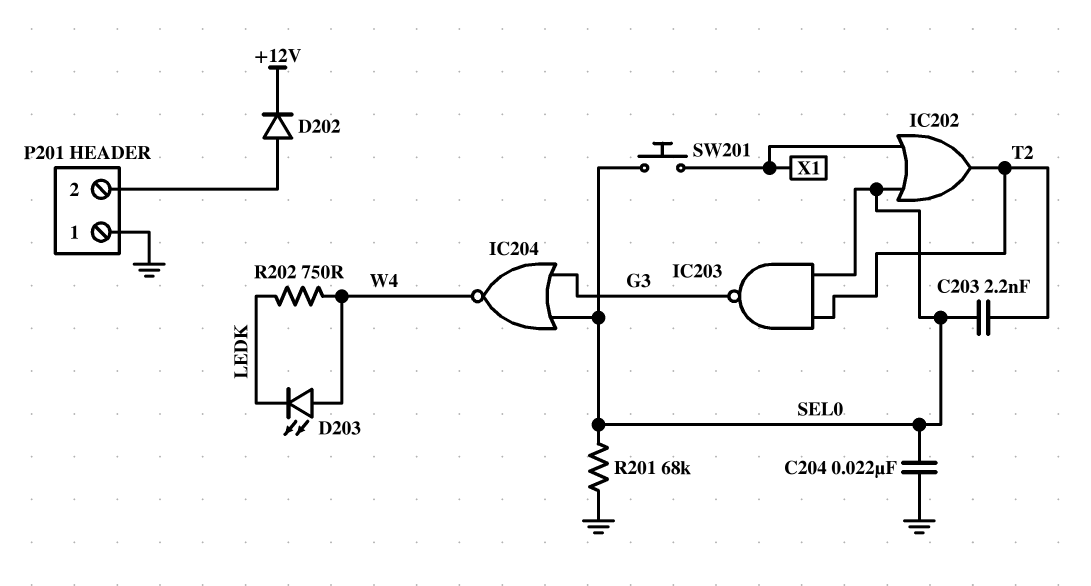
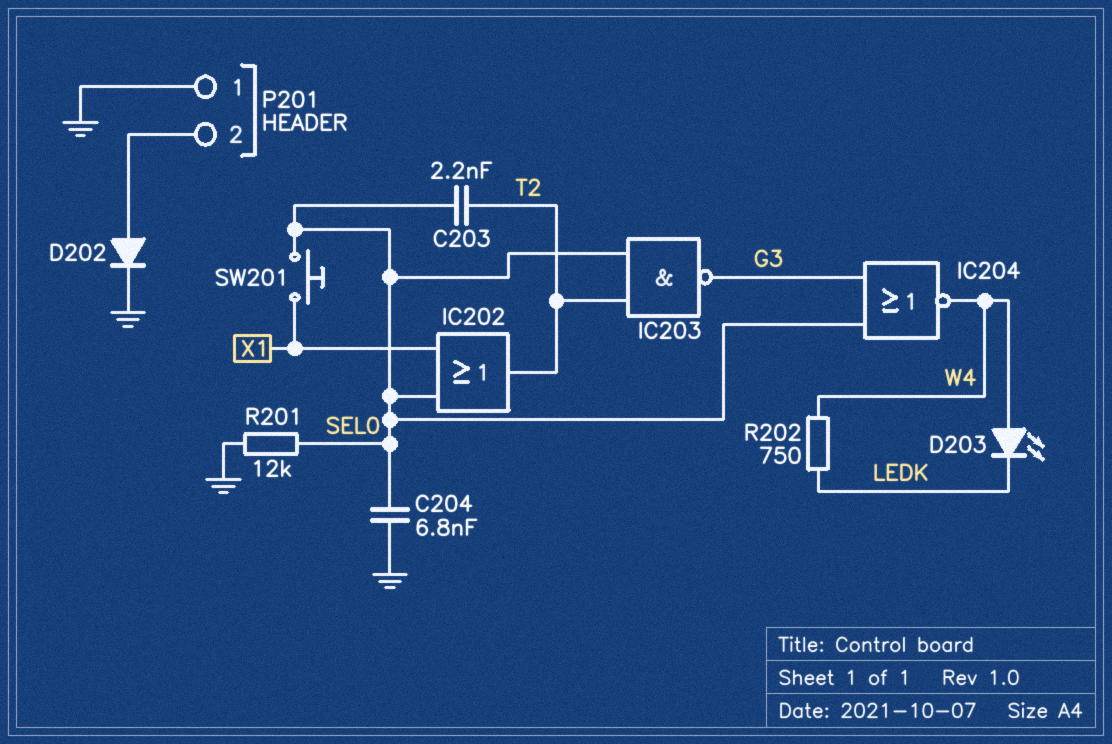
C204: 22nF (GND, SEL0) -> 6.8nF (GND, SEL0)
D202: diode (A P201/2, K +12V) -> diode (A P201/2, K GND)
R201: 68k (GND, SEL0) -> 12k (GND, SEL0)

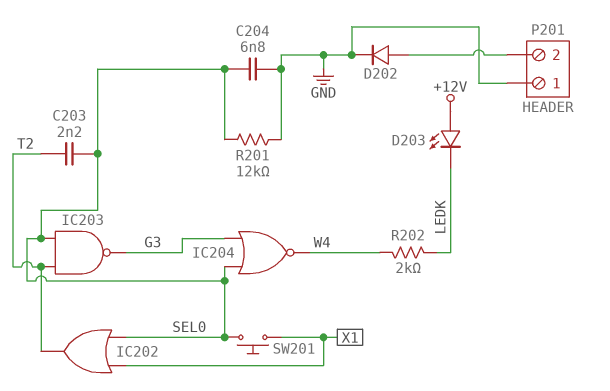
D203: LED (A W4, K LEDK) -> LED (A +12V, K LEDK)
R202: 750 (LEDK, W4) -> 2k (LEDK, W4)

